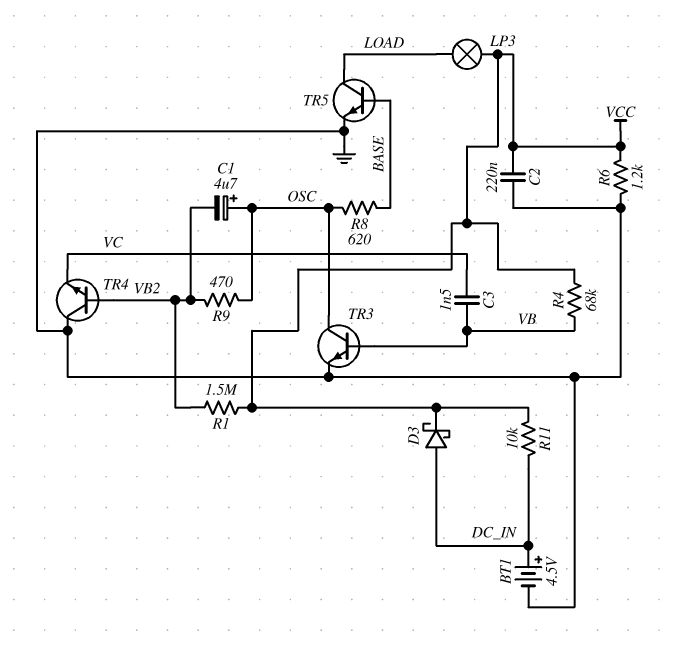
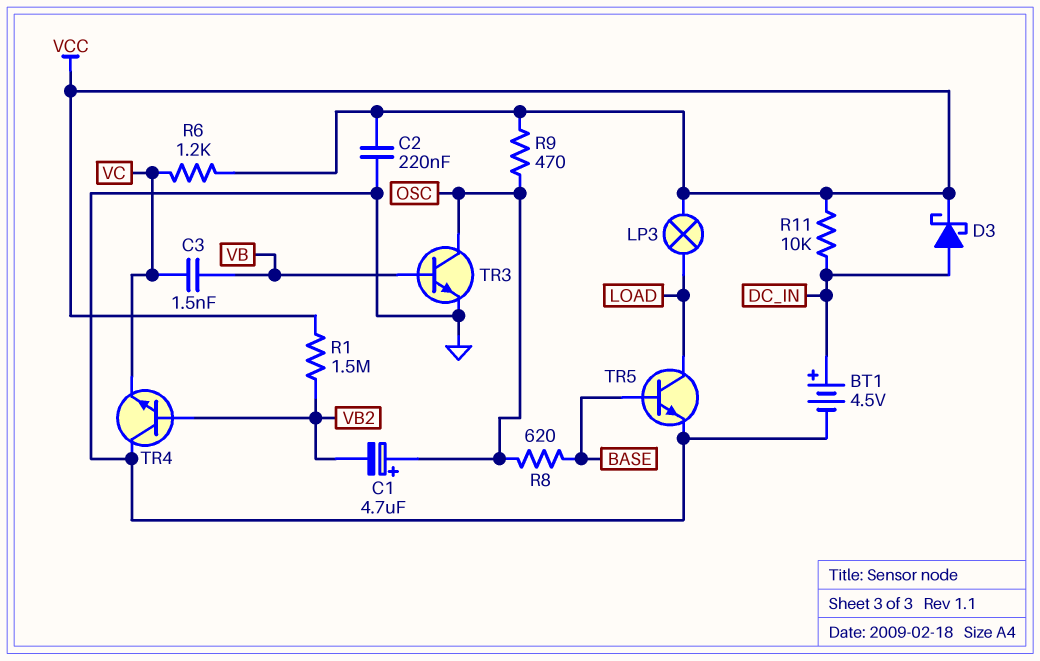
R4: 68k (VB, VCC) -> none
R6: 1.2k (GND, VCC) -> 1.2k (VC, VCC)
R9: 470 (OSC, VB2) -> 470 (OSC, VCC)

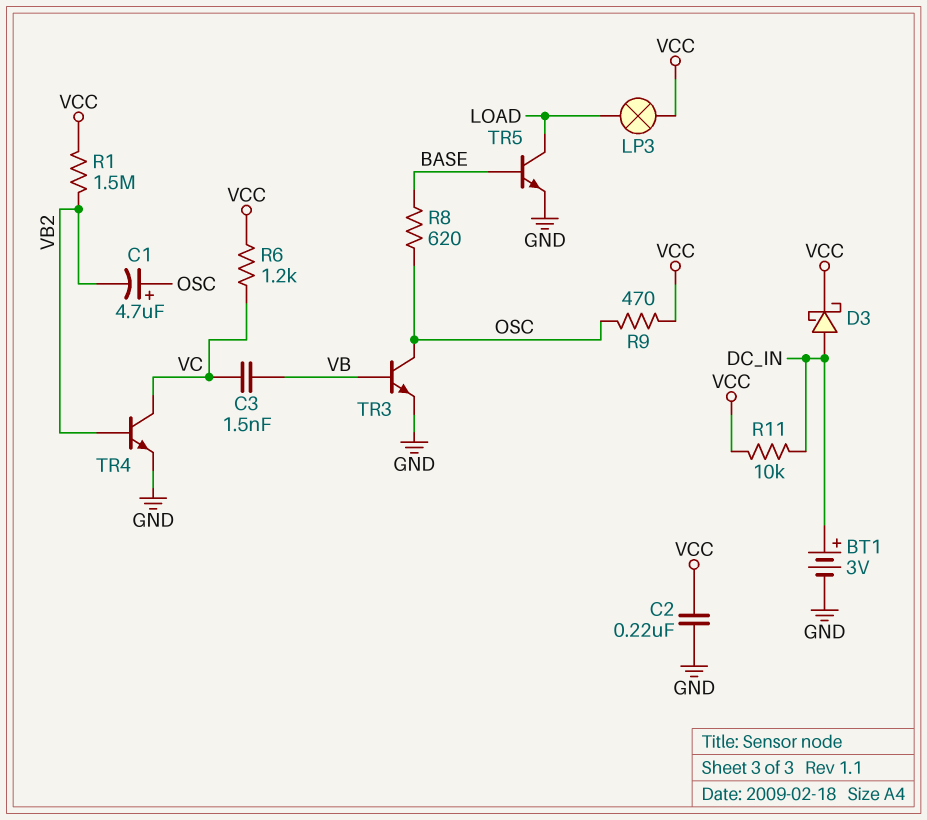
BT1: 4.5V (plus DC_IN, minus GND) -> 3V (plus DC_IN, minus GND)
TR4: NPN (B VB2, C GND, E VC) -> NPN (B VB2, C VC, E GND)

